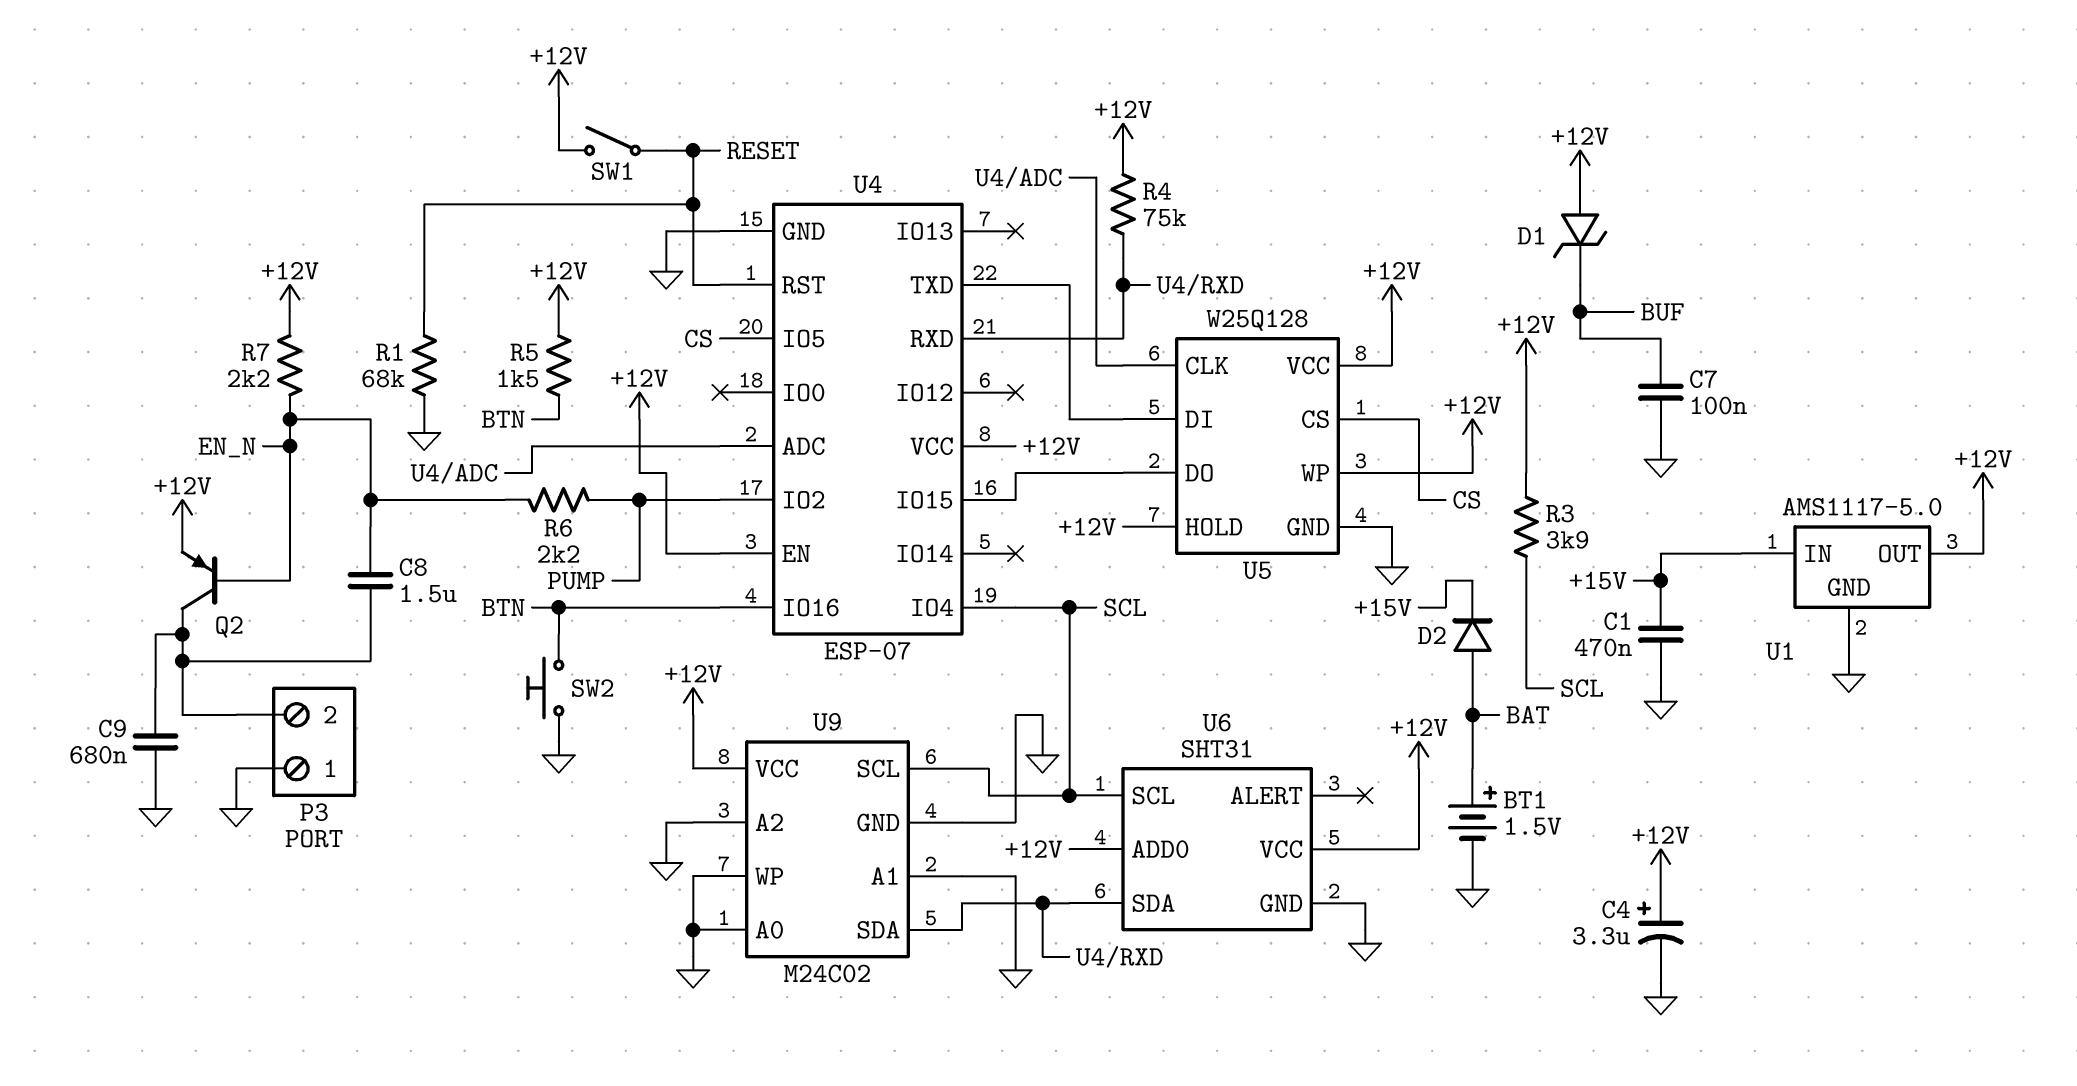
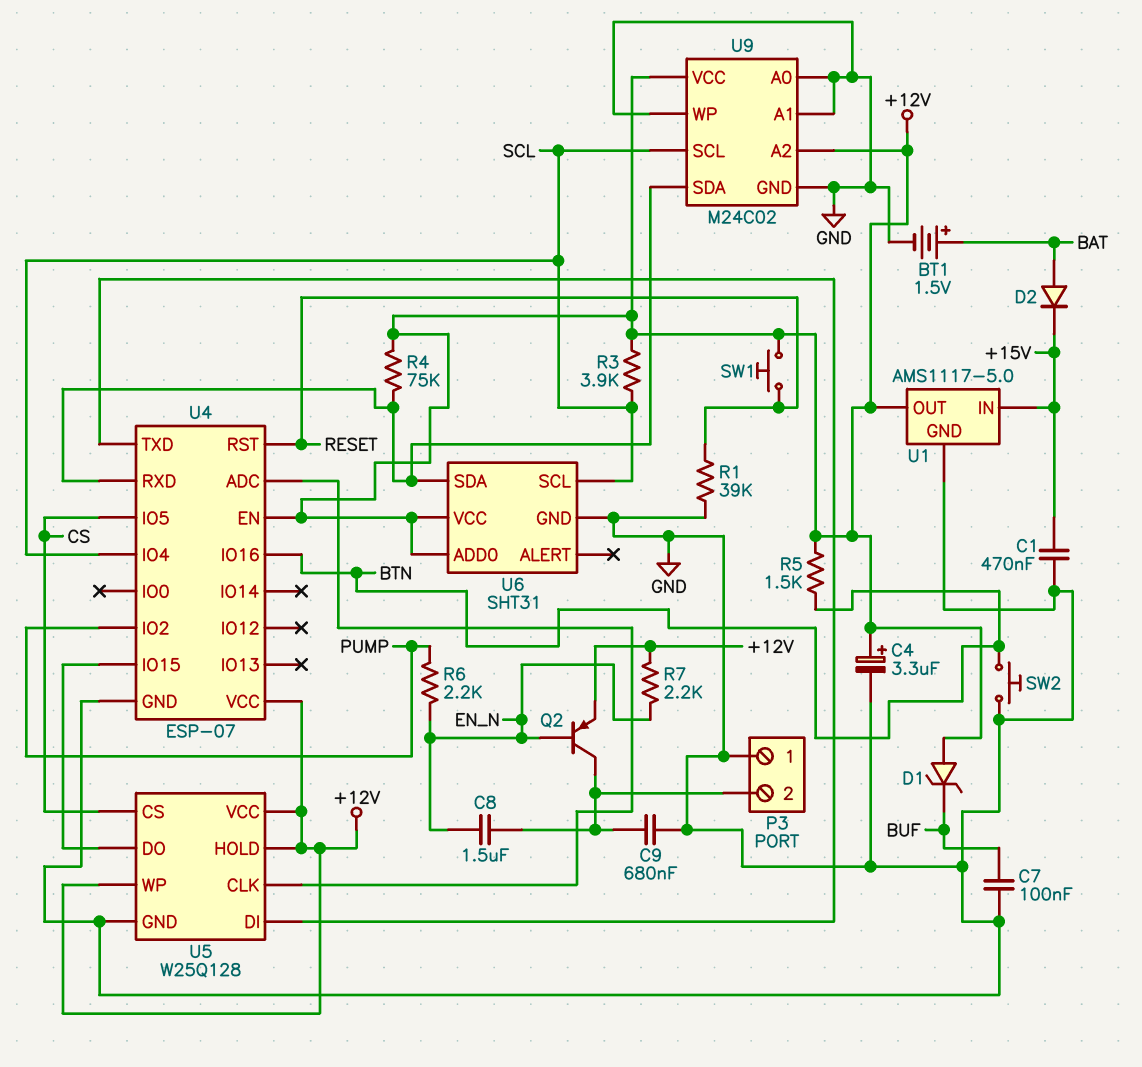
R1: 68k (GND, RESET) -> 39k (GND, RESET)
SW1: switch (+12V, RESET) -> button (+12V, RESET)
U9 pin A2: GND -> +12V

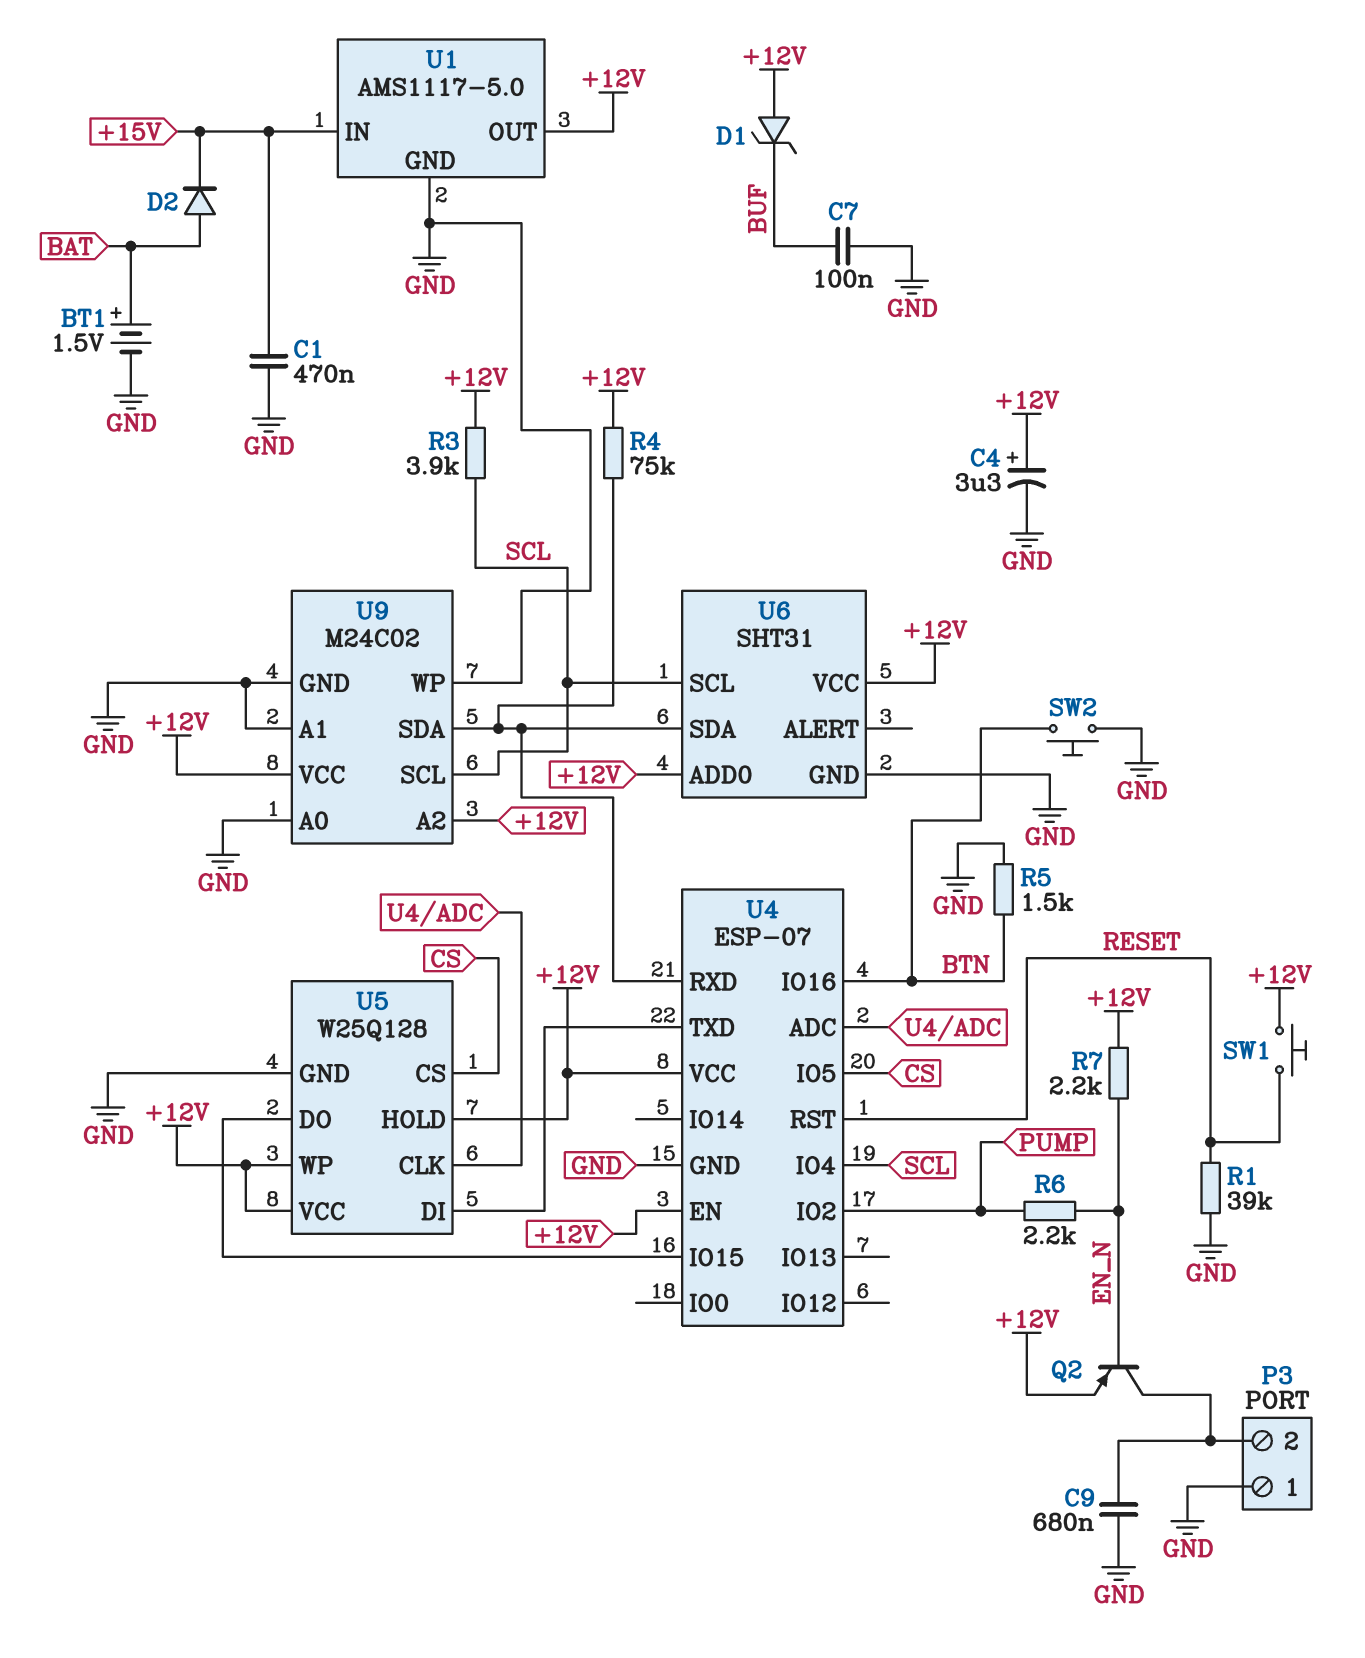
C8: 1.5uF (EN_N, P3/2) -> none
R5: 1.5k (+12V, BTN) -> 1.5k (BTN, GND)

